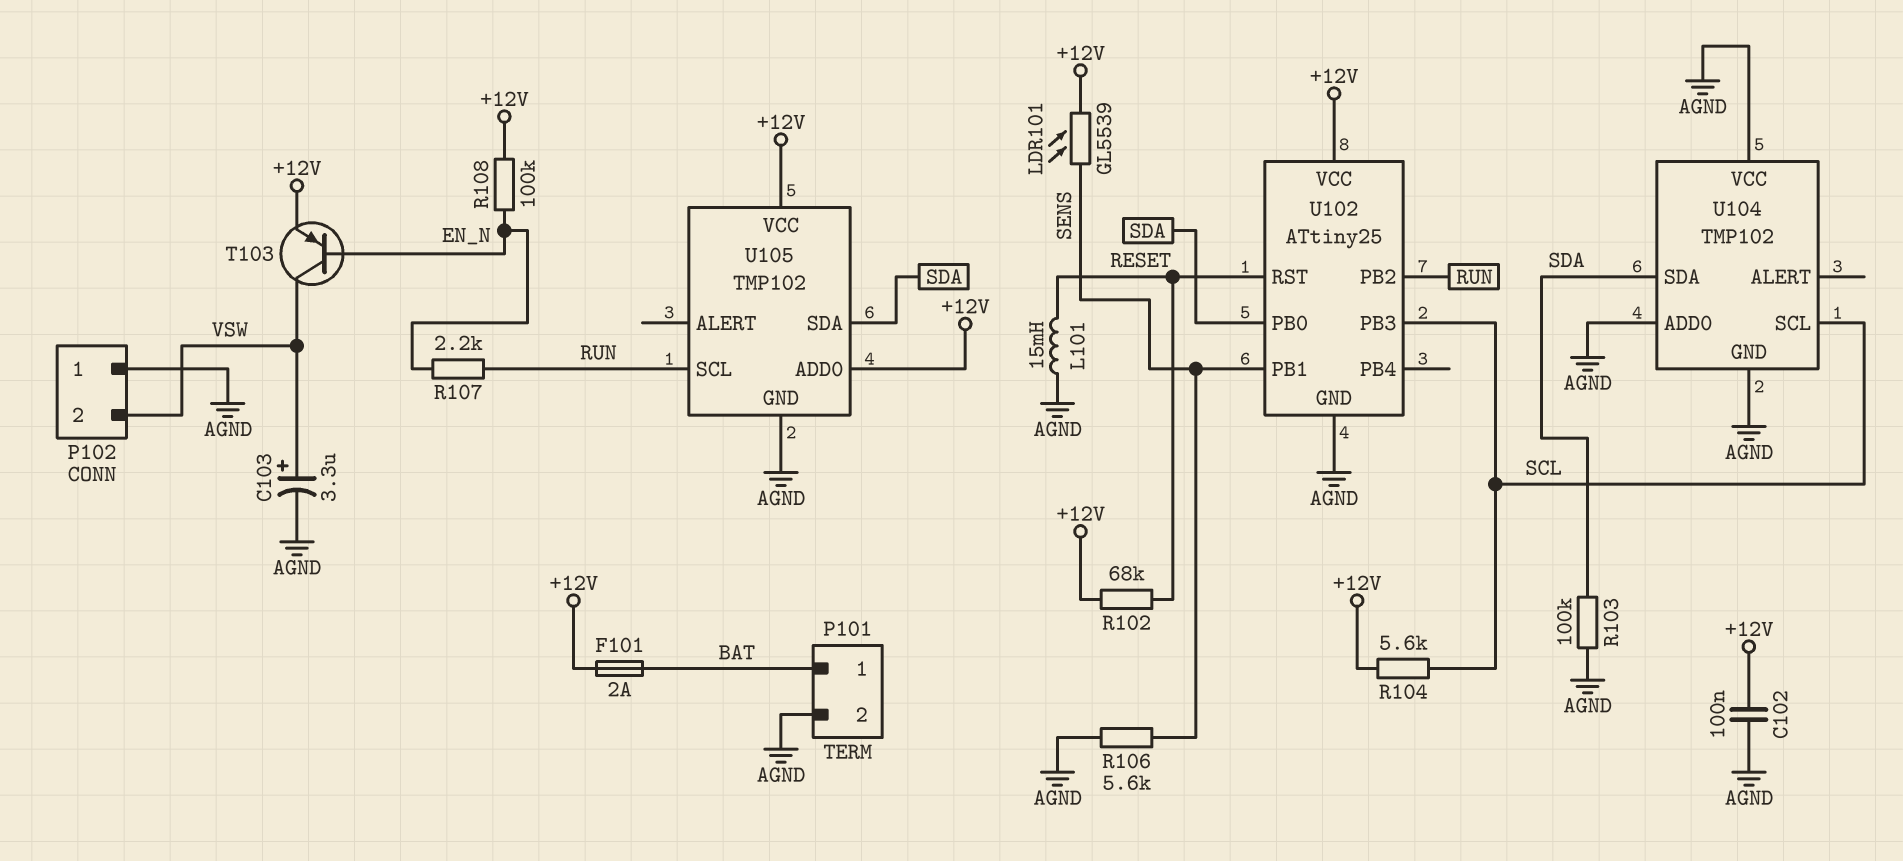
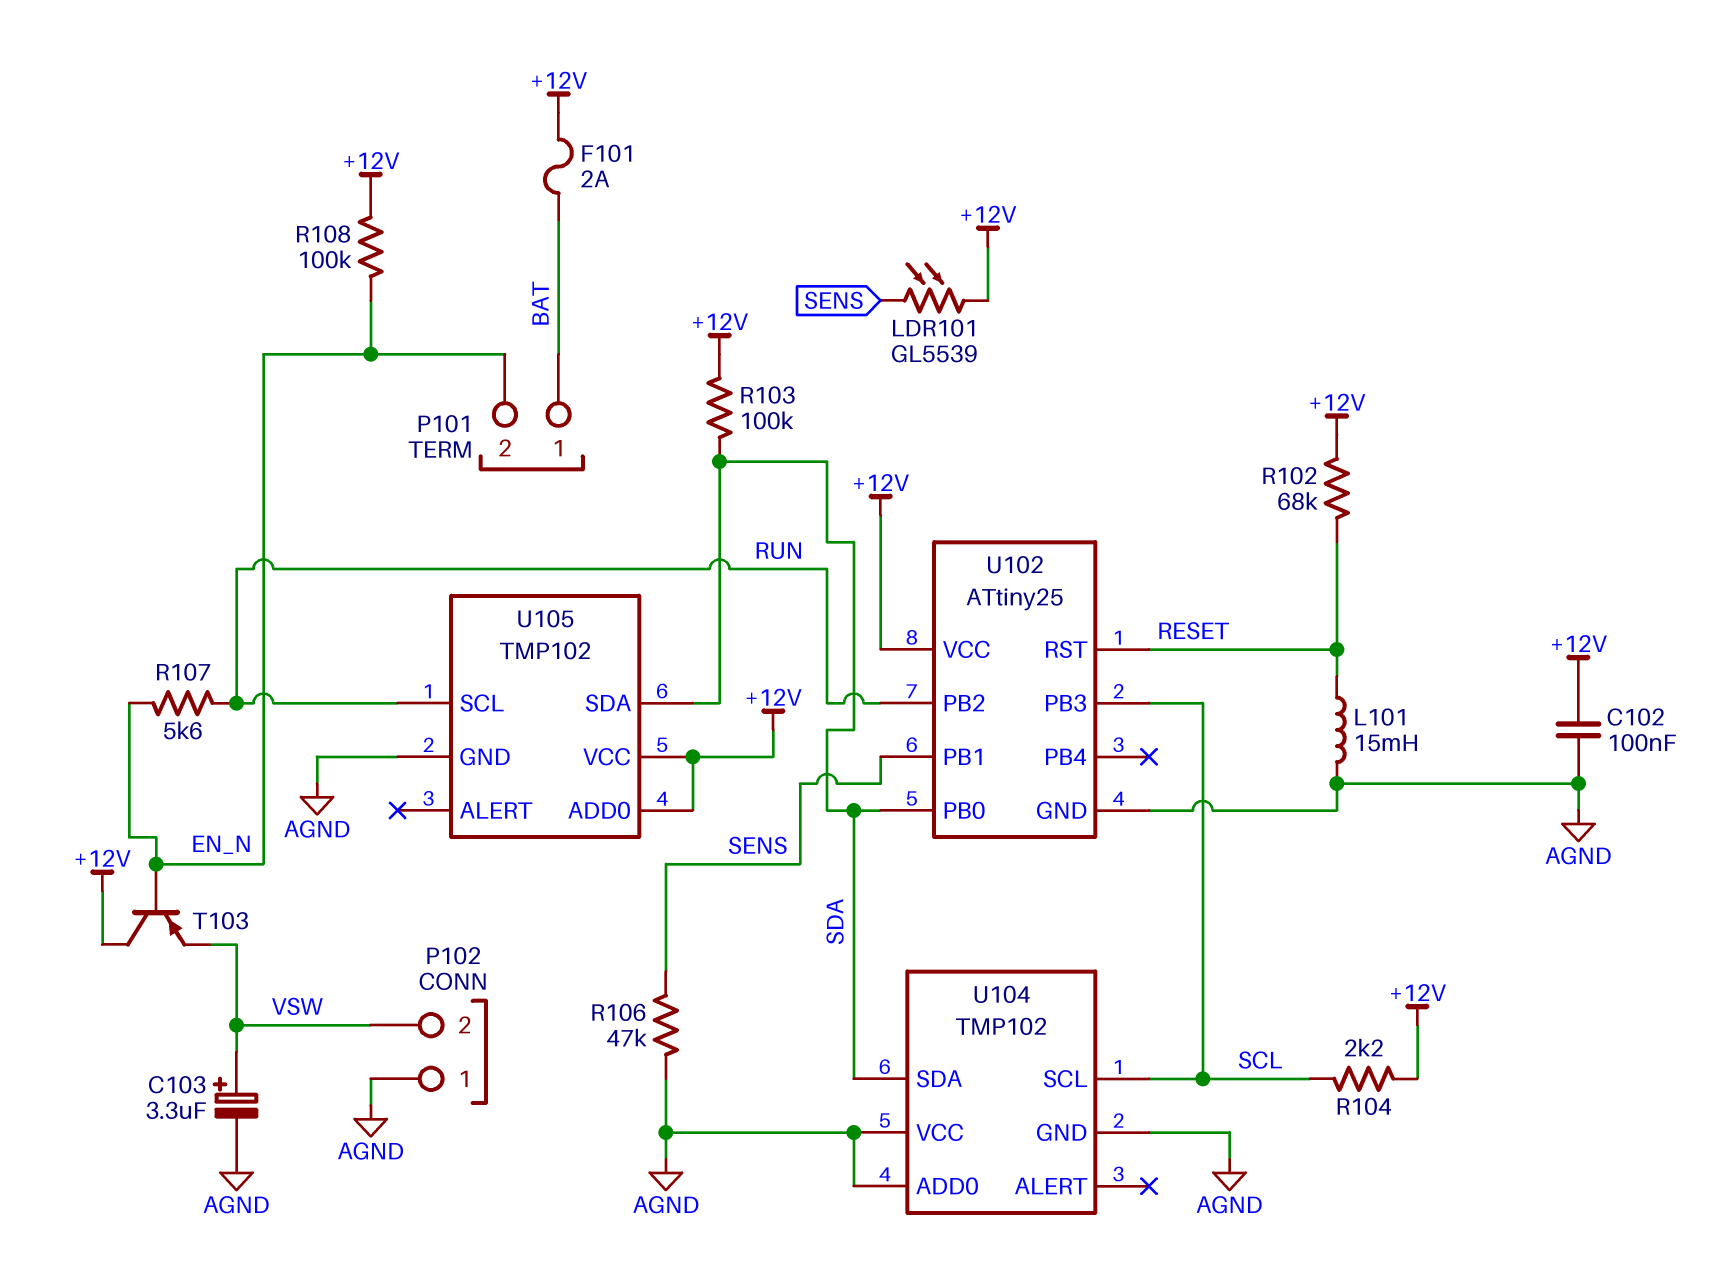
P101 pin 2: AGND -> EN_N
R103: 100k (AGND, SDA) -> 100k (+12V, SDA)
R104: 5.6k (+12V, SCL) -> 2.2k (+12V, SCL)
R106: 5.6k (AGND, SENS) -> 47k (AGND, SENS)
R107: 2.2k (EN_N, RUN) -> 5.6k (EN_N, RUN)
T103: PNP (B EN_N, C VSW, E +12V) -> PNP (B EN_N, C +12V, E VSW)

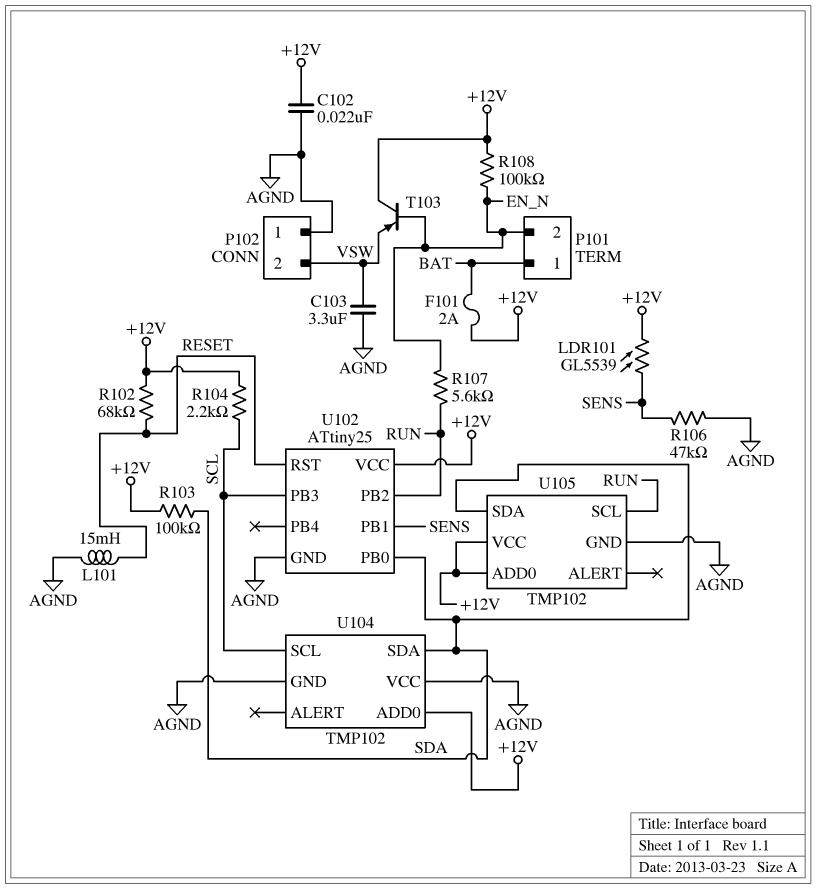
C102: 100nF (+12V, AGND) -> 22nF (+12V, AGND)
C103: 3.3uF (plus VSW, minus AGND) -> 3.3uF (AGND, VSW)
U104 pin ADD0: AGND -> +12V

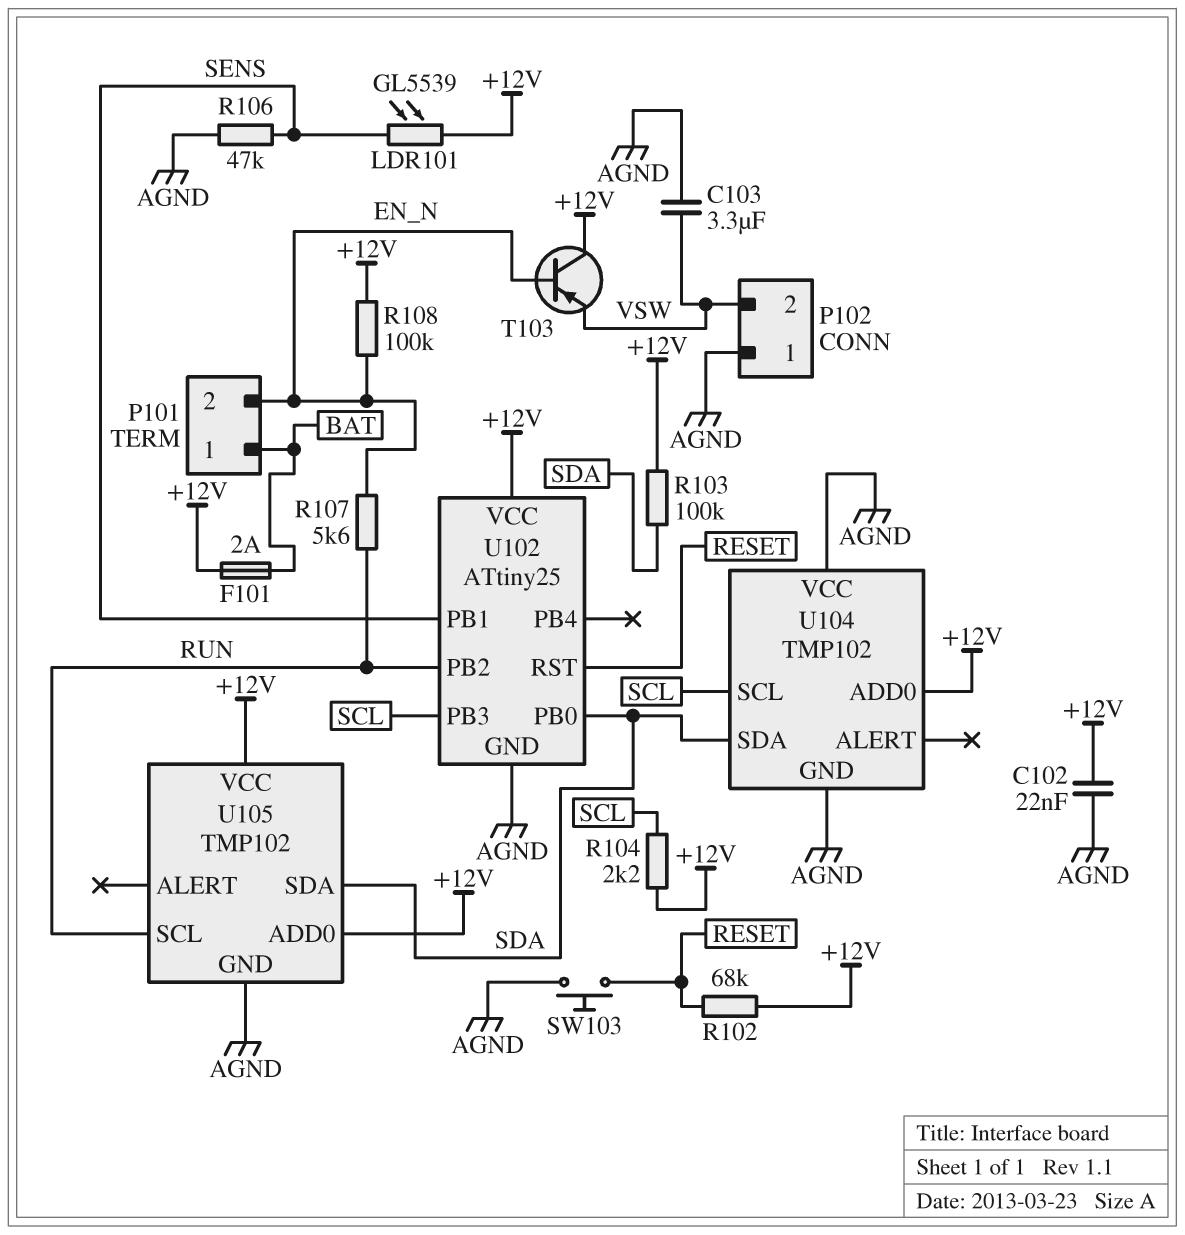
L101: 15mH (AGND, RESET) -> none
SW103: none -> button (AGND, RESET)

